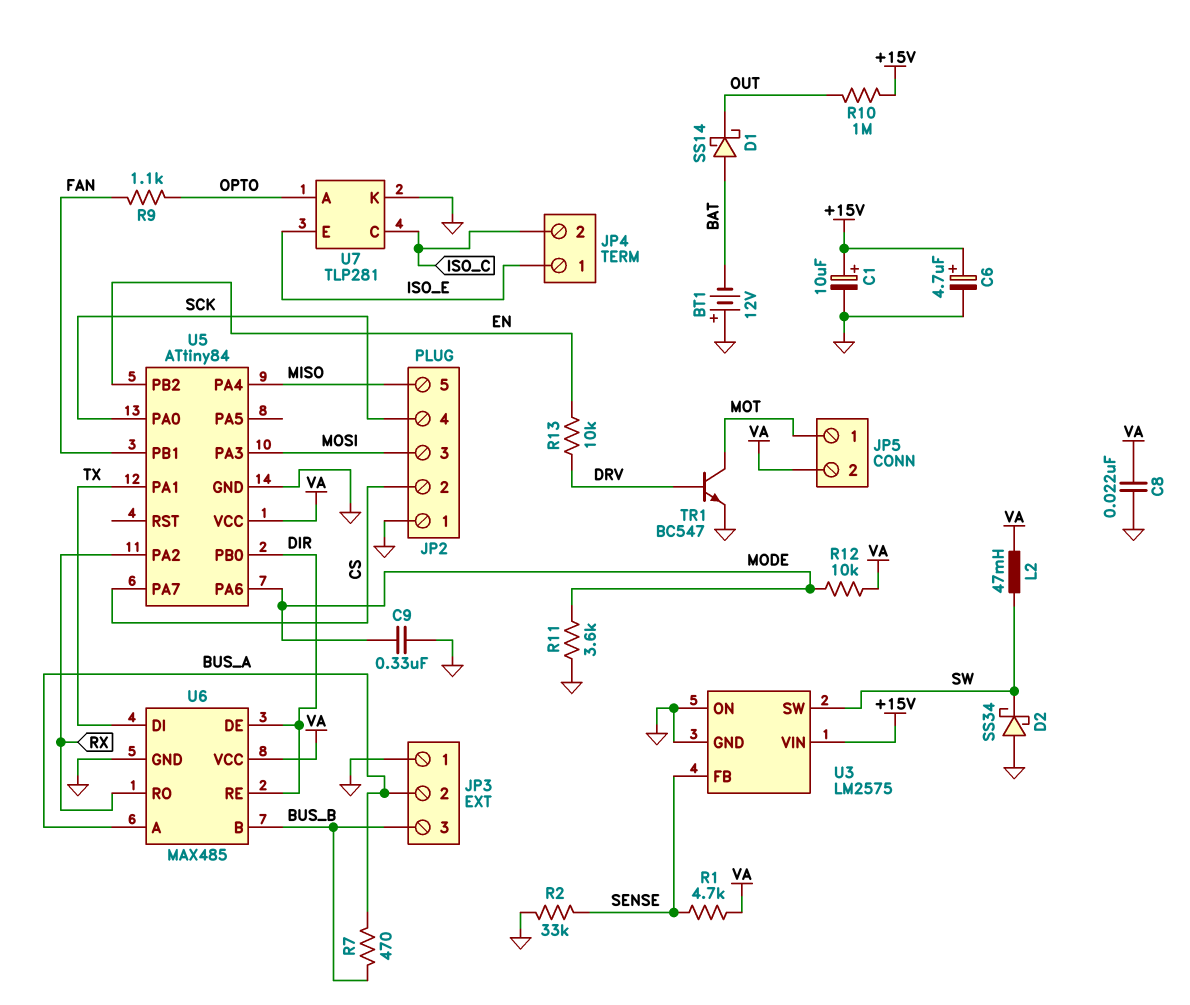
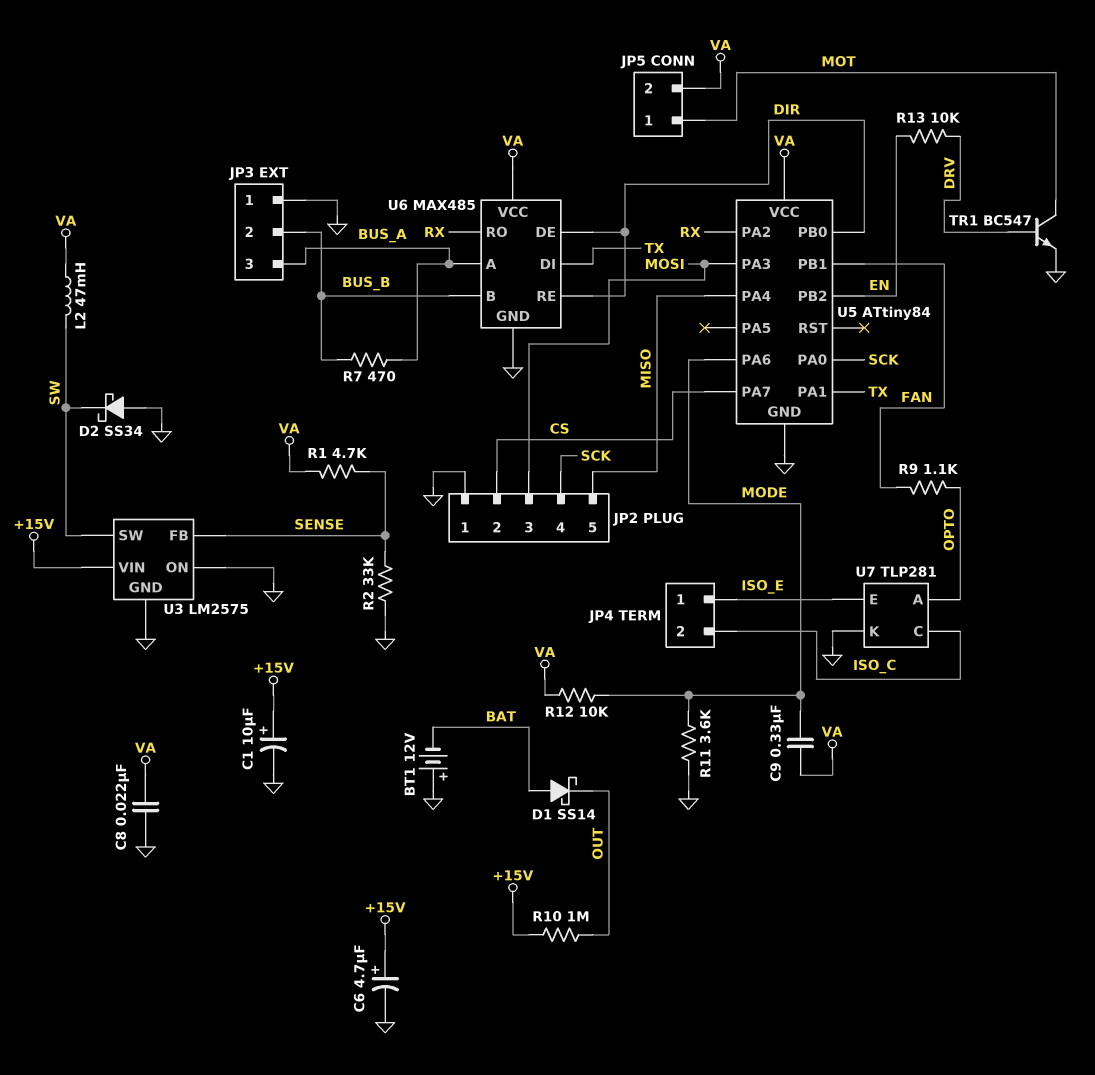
C9: 330nF (GND, MODE) -> 330nF (MODE, VA)
JP3 pin 2: BUS_A -> BUS_B
JP3 pin 3: BUS_B -> BUS_A

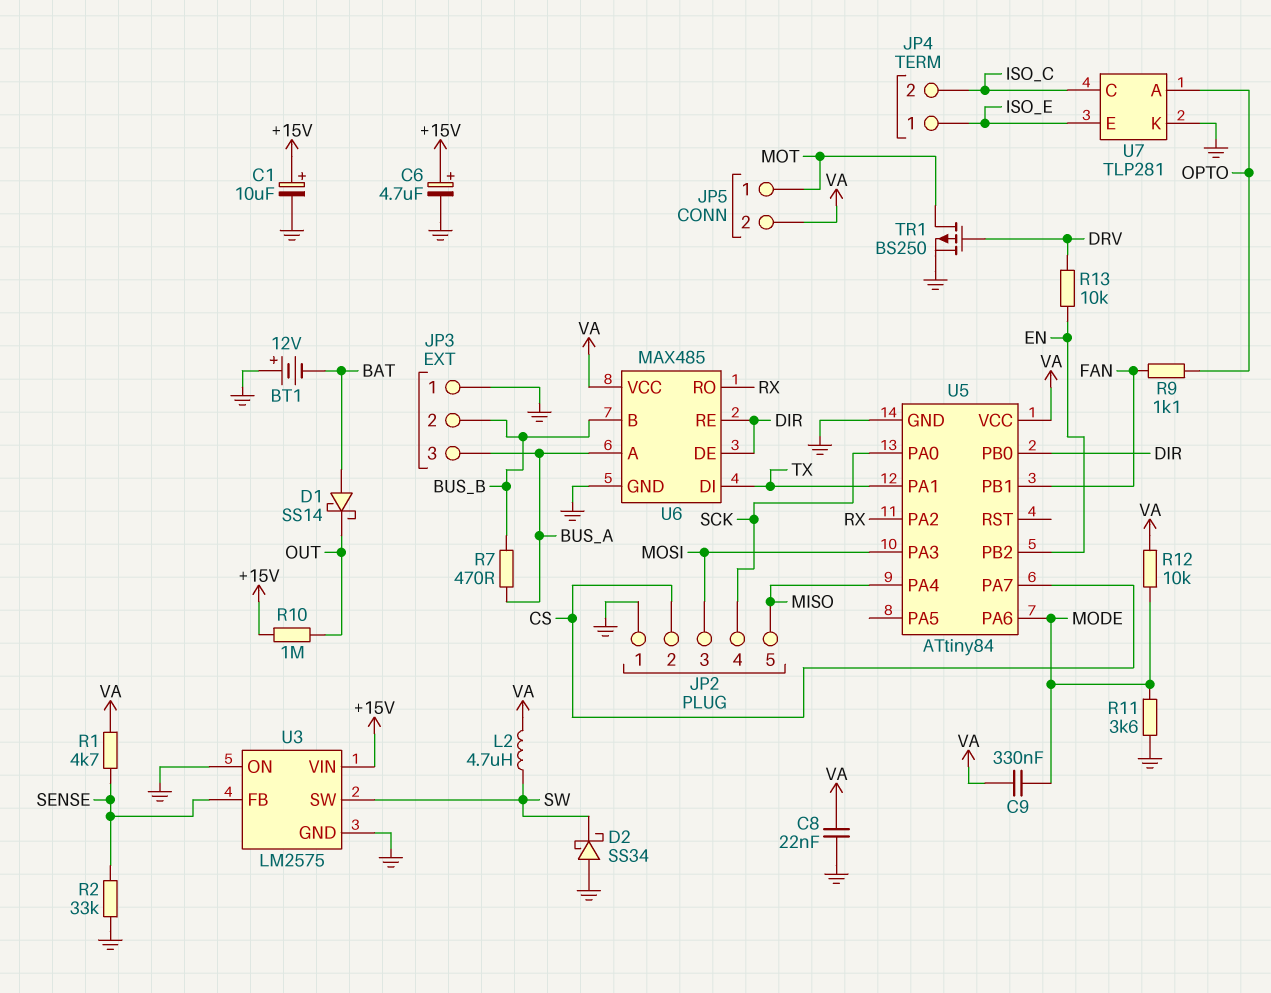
L2: 47mH (SW, VA) -> 4.7uH (SW, VA)
TR1: NPN BC547 (B DRV, C MOT, E GND) -> PMOS BS250 (G DRV, D MOT, S GND)

